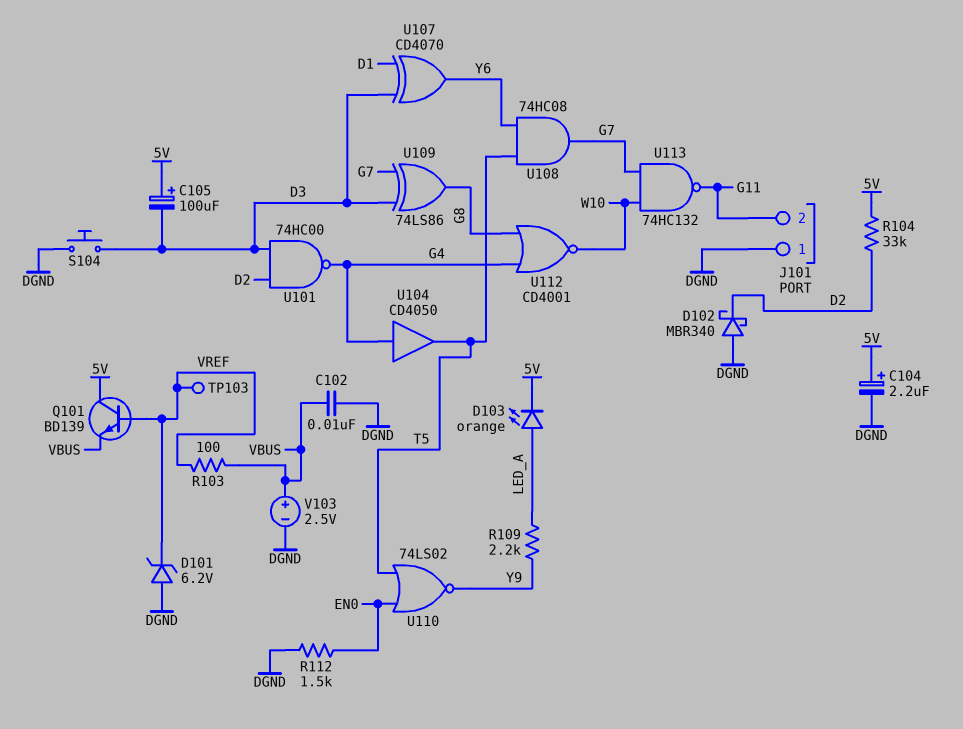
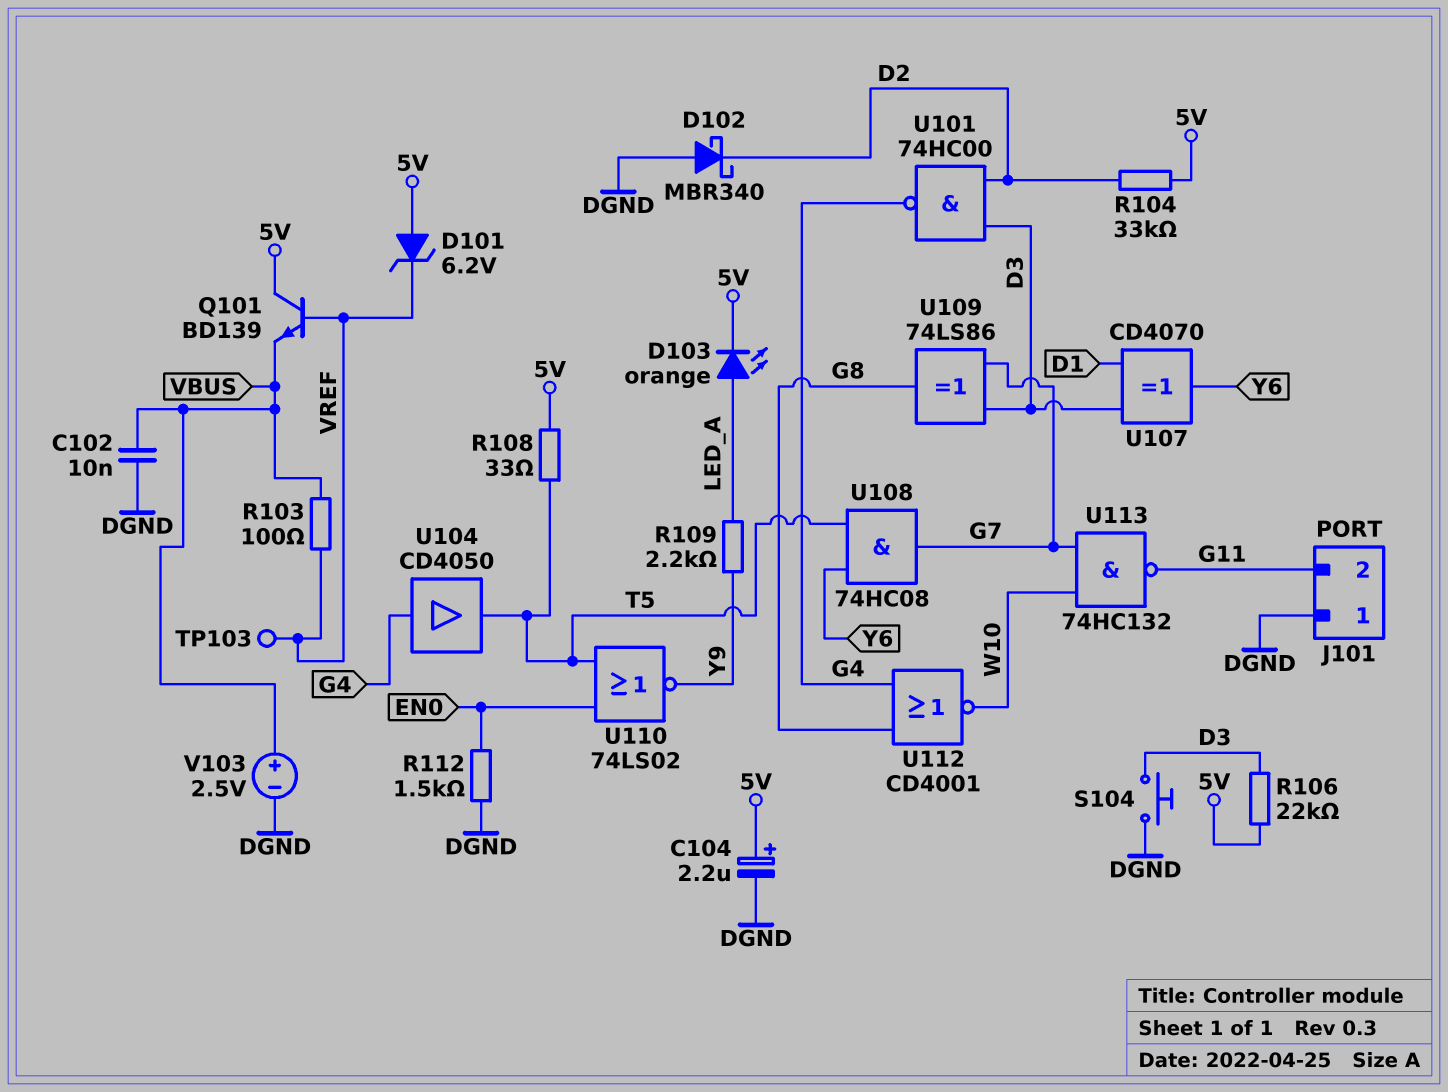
C105: 100uF (plus 5V, minus D3) -> none
D101: zener 6.2V (A DGND, K VREF) -> zener 6.2V (A 5V, K VREF)
R106: none -> 22k (5V, D3)
R108: none -> 33 (5V, T5)

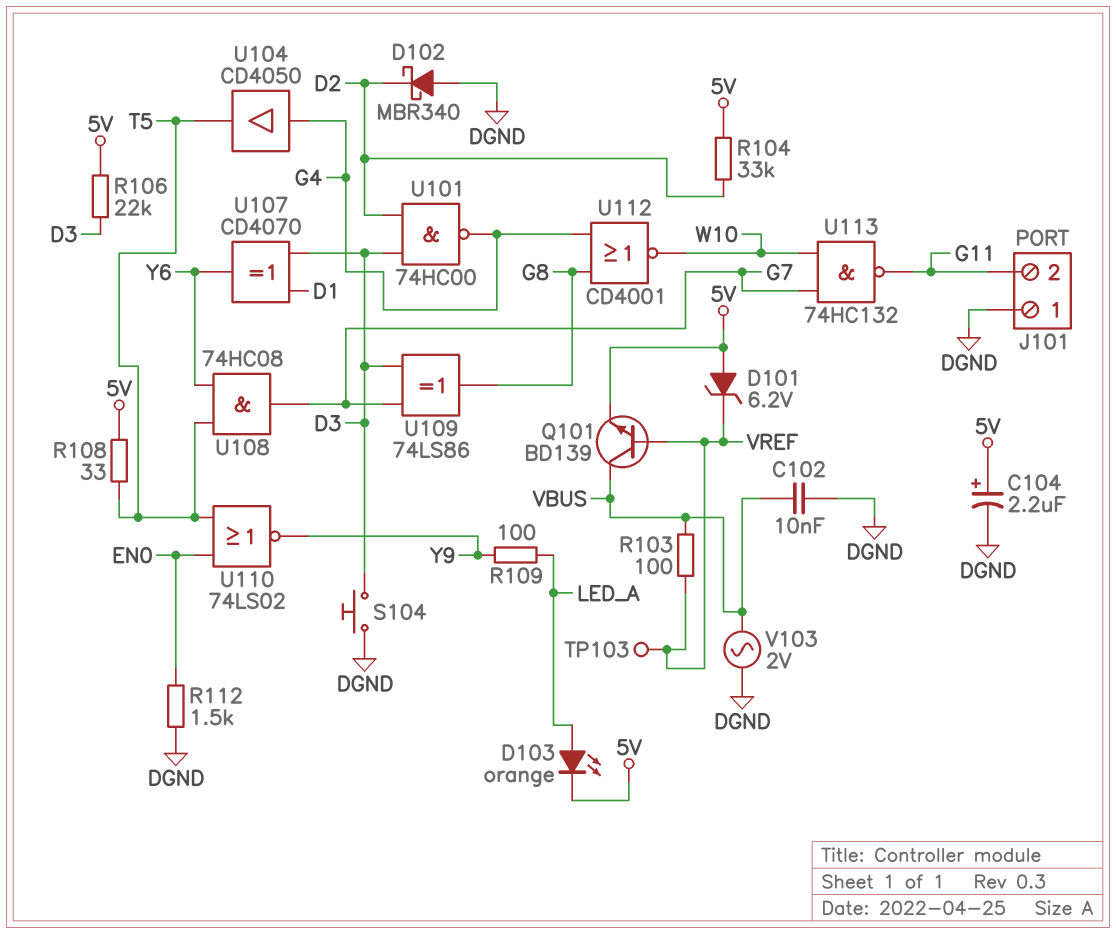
Q101: NPN BD139 (B VREF, C 5V, E VBUS) -> NPN BD139 (B VREF, C VBUS, E 5V)
R109: 2.2k (LED_A, Y9) -> 100 (LED_A, Y9)
V103: 2.5V (plus VBUS, minus DGND) -> AC 2V (DGND, VBUS)

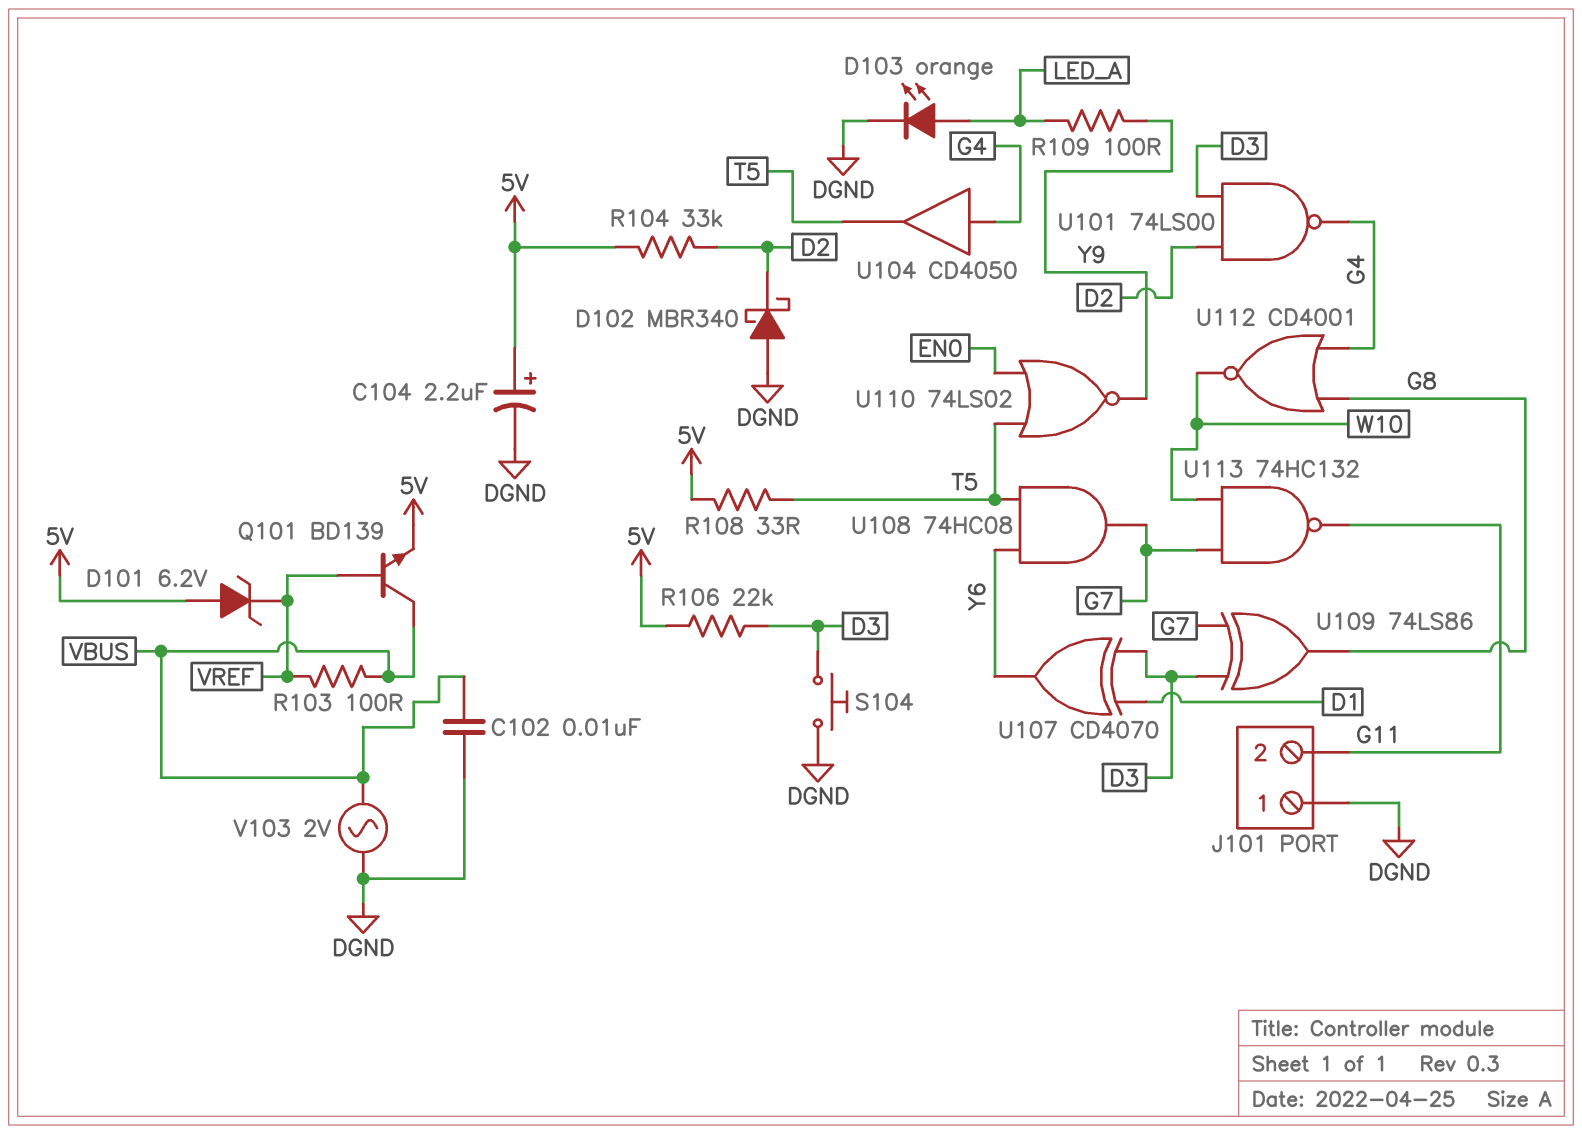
D103: LED orange (A LED_A, K 5V) -> LED orange (A LED_A, K DGND)
R112: 1.5k (DGND, EN0) -> none
TP103: test point (VREF) -> none
U101: NAND 74HC00 (in D2, in D3, out G4) -> NAND 74LS00 (in D2, in D3, out G4)

